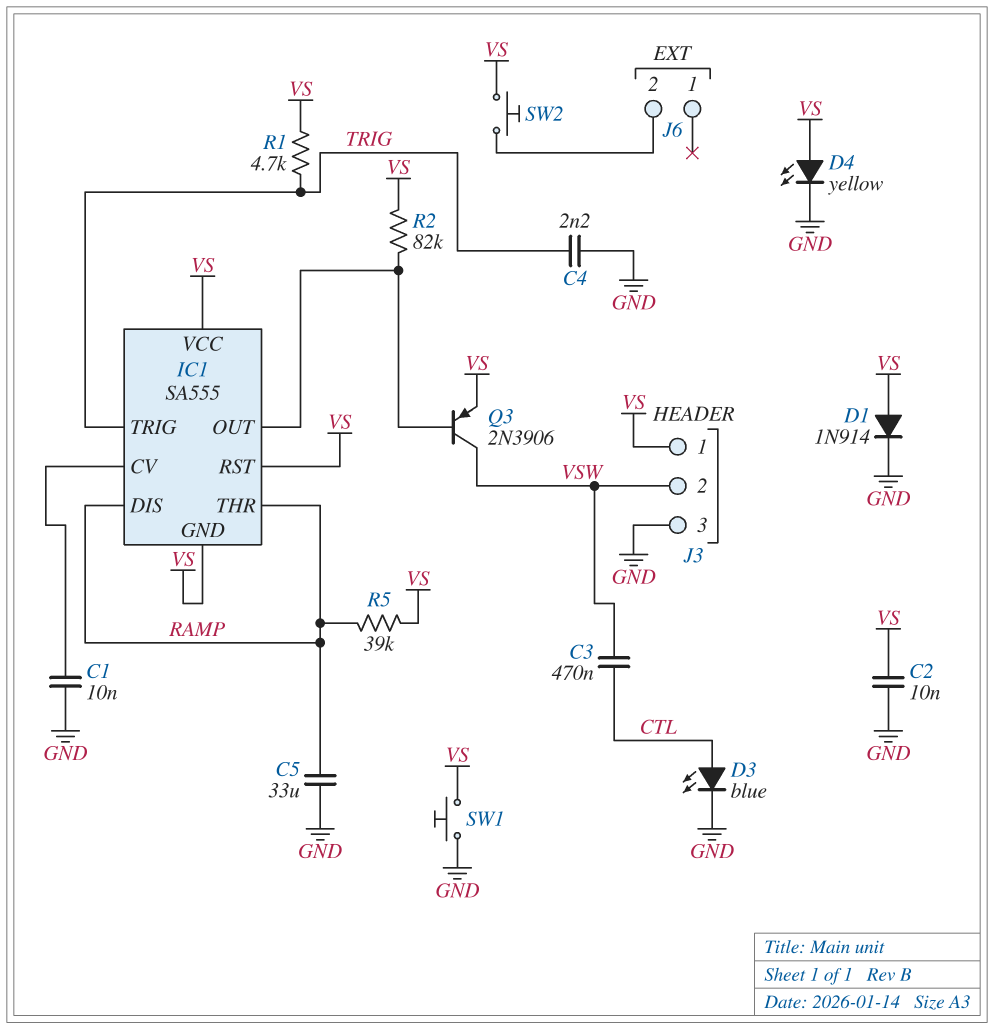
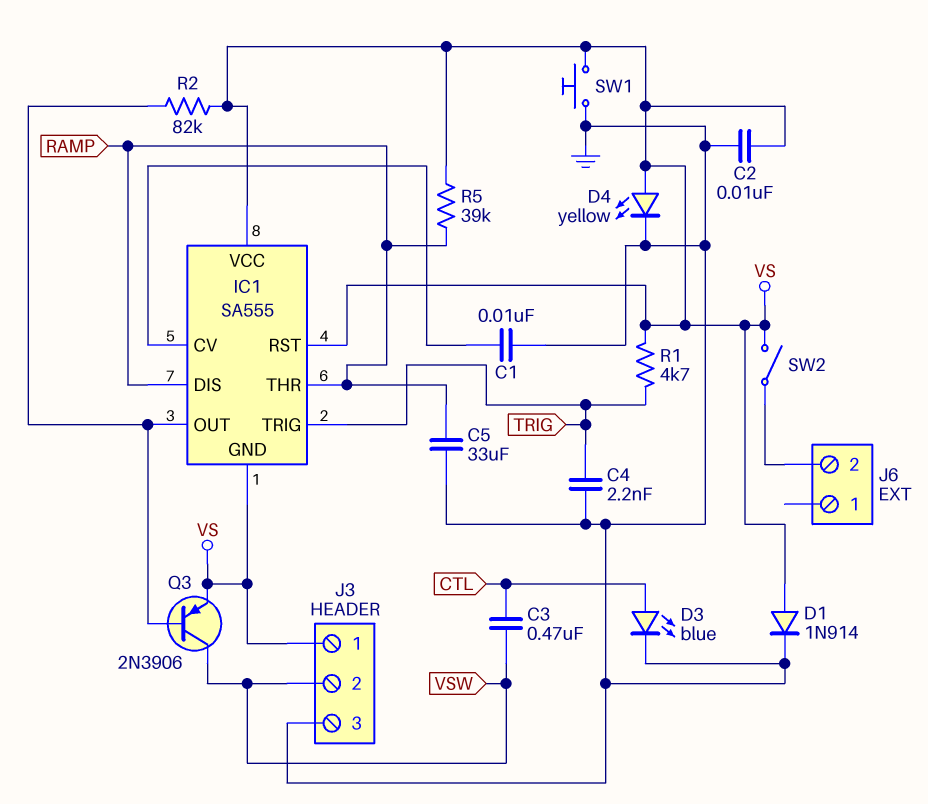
SW2: button (J6/2, VS) -> switch (J6/2, VS)

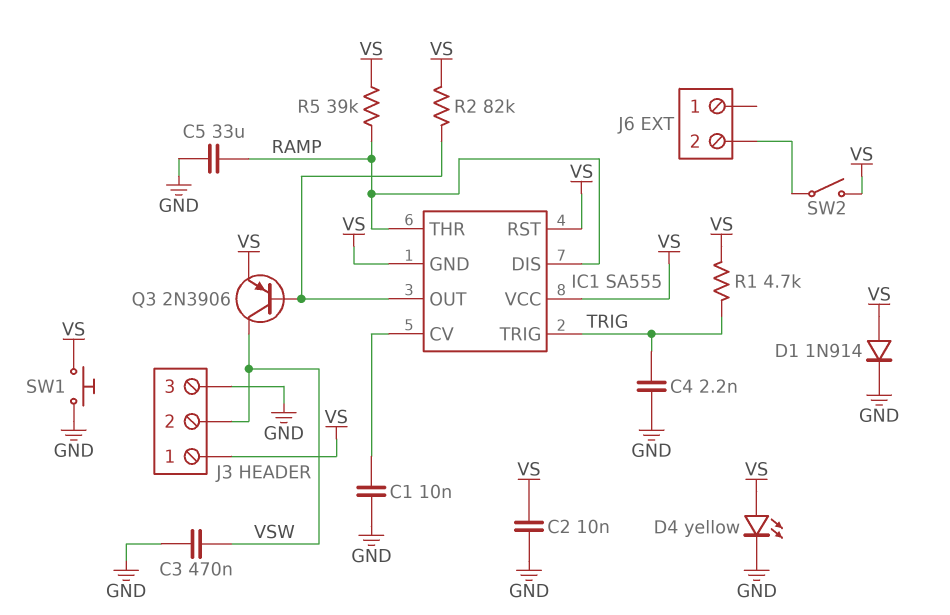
C3: 470nF (CTL, VSW) -> 470nF (GND, VSW)
D3: LED blue (A CTL, K GND) -> none

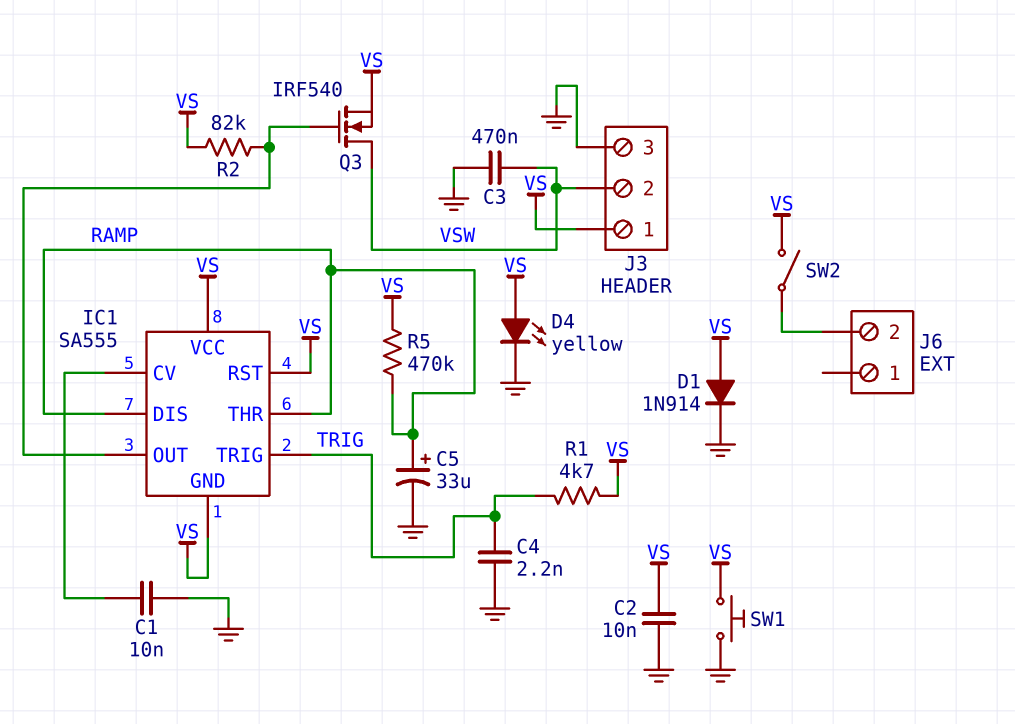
C5: 33uF (GND, RAMP) -> 33uF (plus RAMP, minus GND)
Q3: PNP 2N3906 (B IC1/OUT, C VSW, E VS) -> NMOS IRF540 (G IC1/OUT, D VSW, S VS)
R5: 39k (RAMP, VS) -> 470k (RAMP, VS)

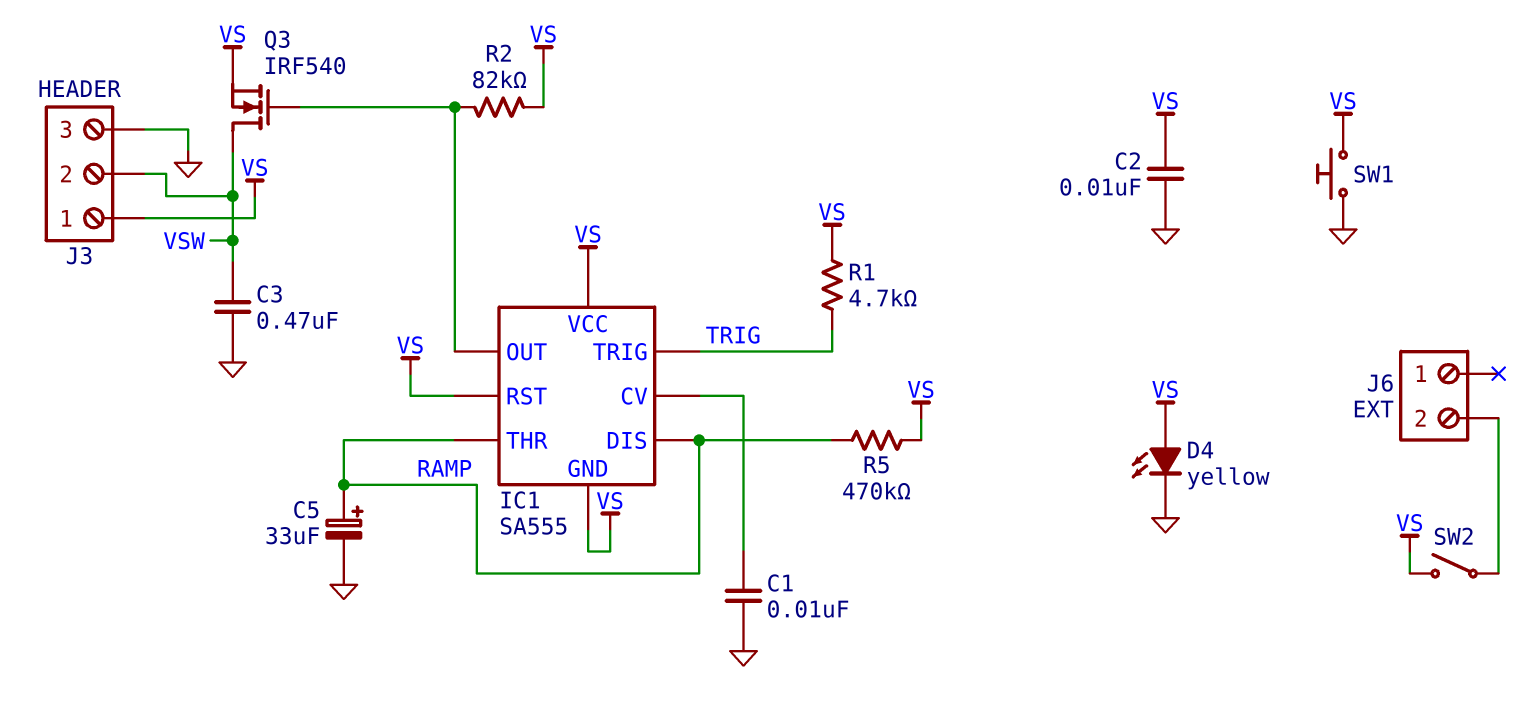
C4: 2.2nF (GND, TRIG) -> none
D1: diode 1N914 (A VS, K GND) -> none

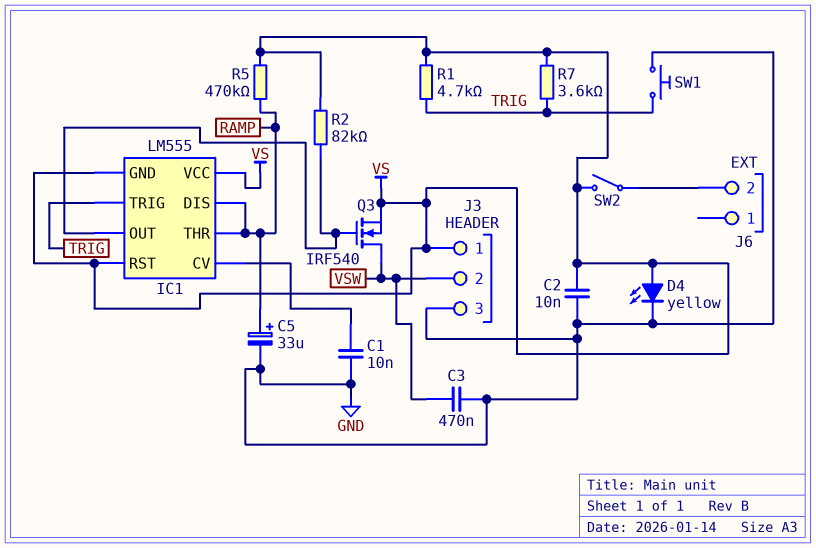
IC1: SA555 -> LM555
R7: none -> 3.6k (TRIG, VS)
SW1: button (GND, VS) -> button (GND, TRIG)

